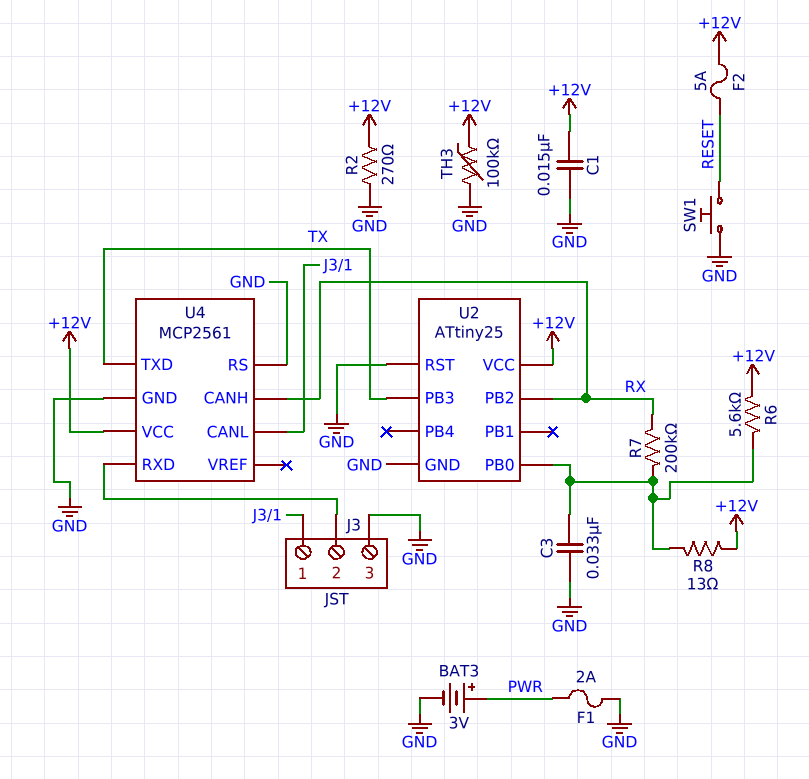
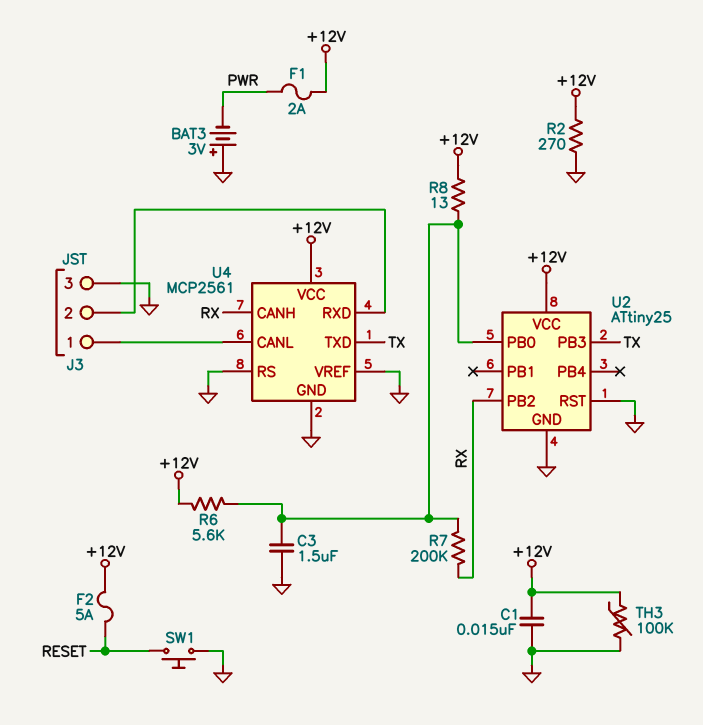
BAT3: 3V (plus PWR, minus GND) -> 3V (plus GND, minus PWR)
C3: 33nF (GND, U2/PB0) -> 1.5uF (GND, U2/PB0)
F1: 2A (GND, PWR) -> 2A (+12V, PWR)
U4 pin VREF: none -> GND

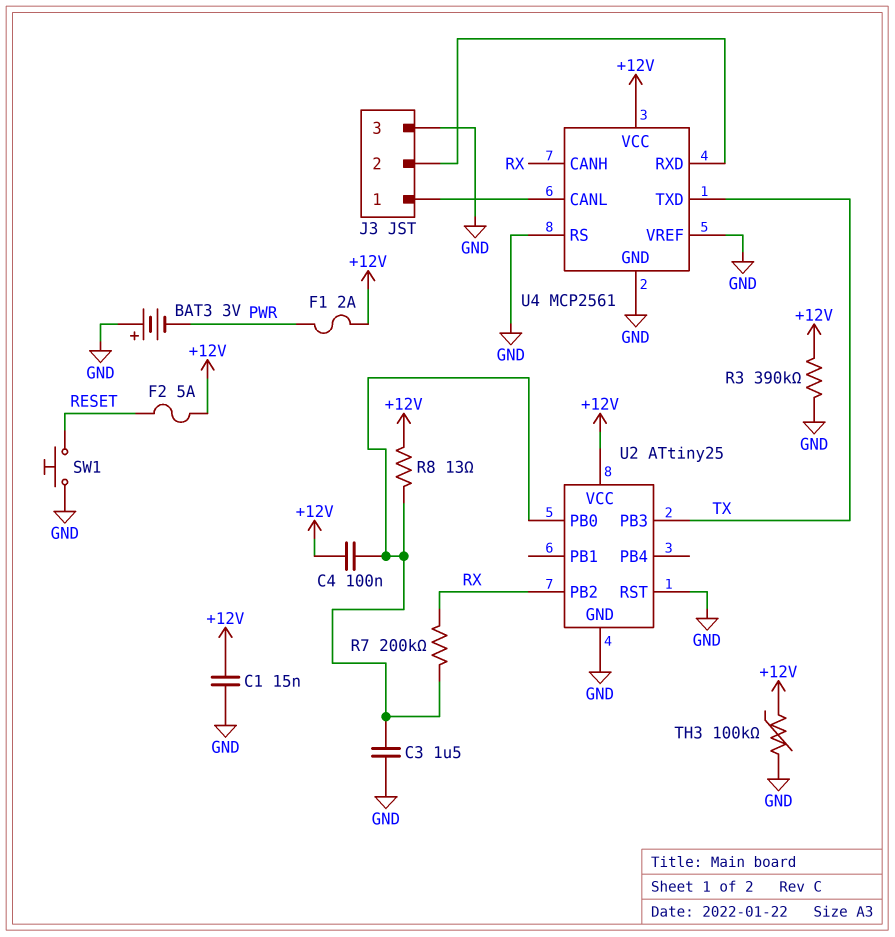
C4: none -> 100nF (+12V, U2/PB0)
R2: 270 (+12V, GND) -> none
R3: none -> 390k (+12V, GND)
R6: 5.6k (+12V, U2/PB0) -> none

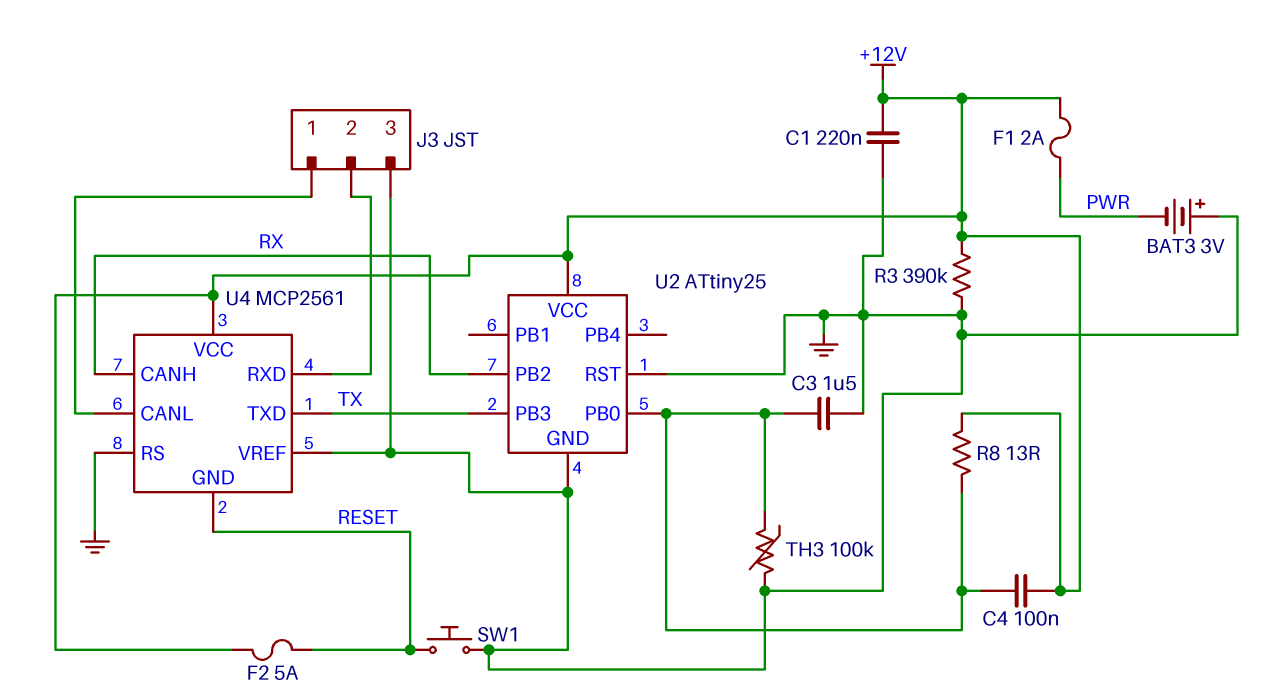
C1: 15nF (+12V, GND) -> 220nF (+12V, GND)
R7: 200k (RX, U2/PB0) -> none
TH3: 100k (+12V, GND) -> 100k (GND, U2/PB0)
U4 pin GND: GND -> RESET

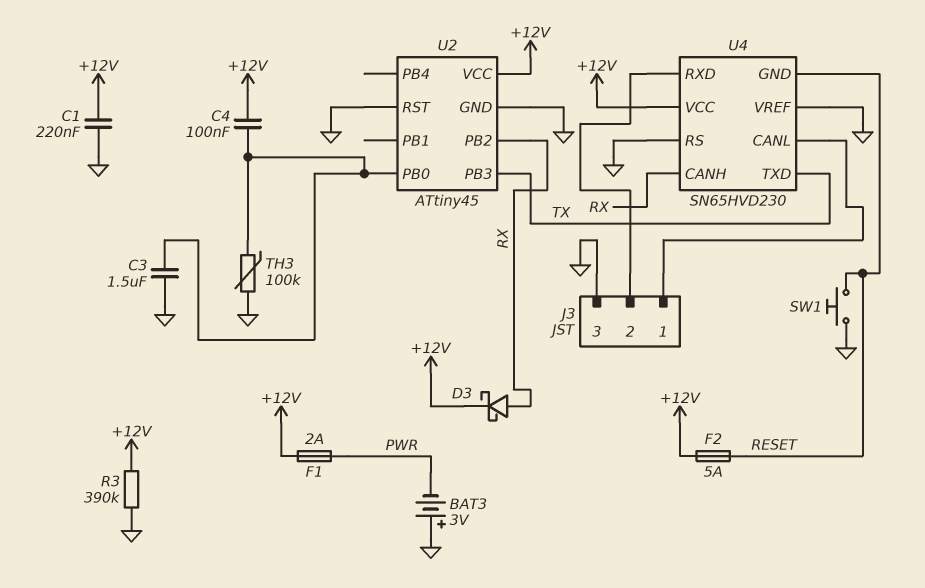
D3: none -> schottky (A RX, K +12V)
R8: 13 (+12V, U2/PB0) -> none
U2: ATtiny25 -> ATtiny45
U4: MCP2561 -> SN65HVD230

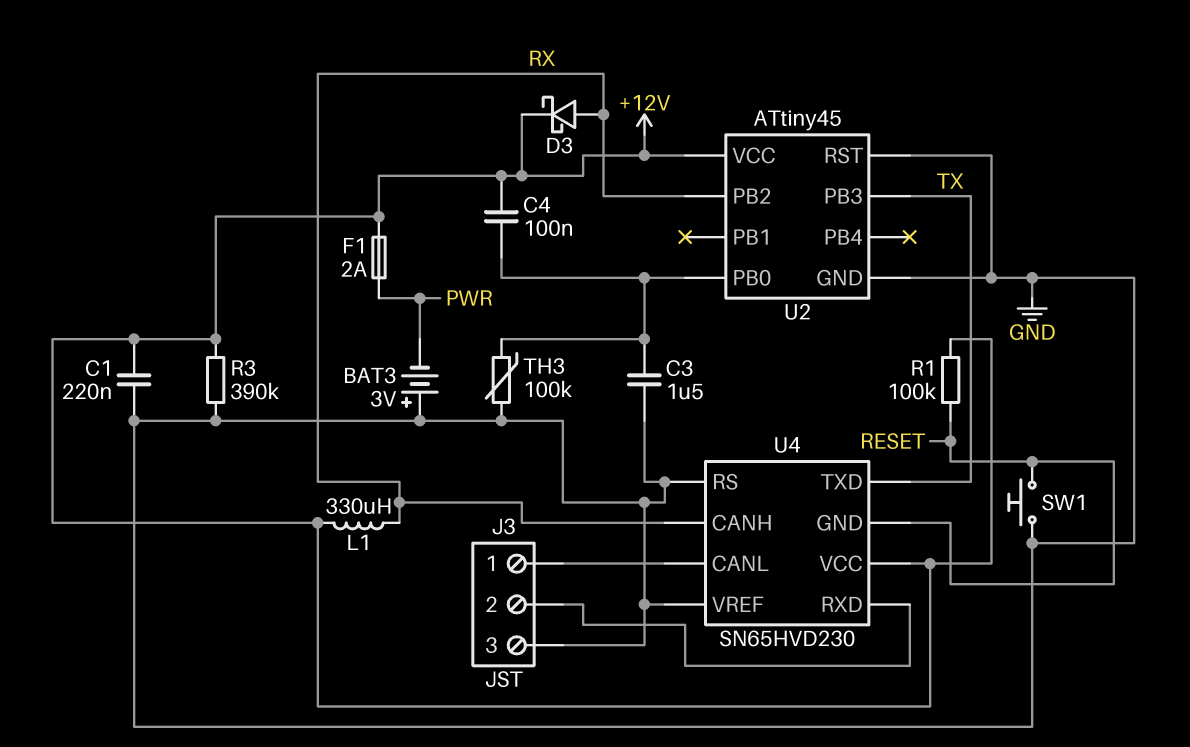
F2: 5A (+12V, RESET) -> none
L1: none -> 330uH (+12V, RX)
R1: none -> 100k (+12V, RESET)

